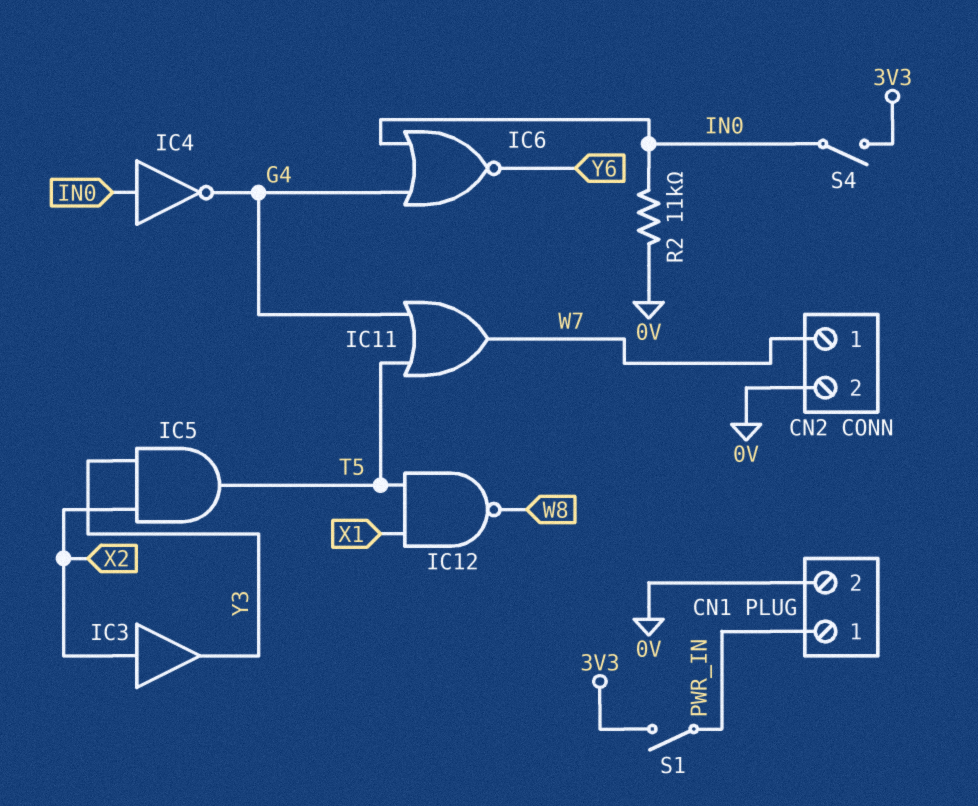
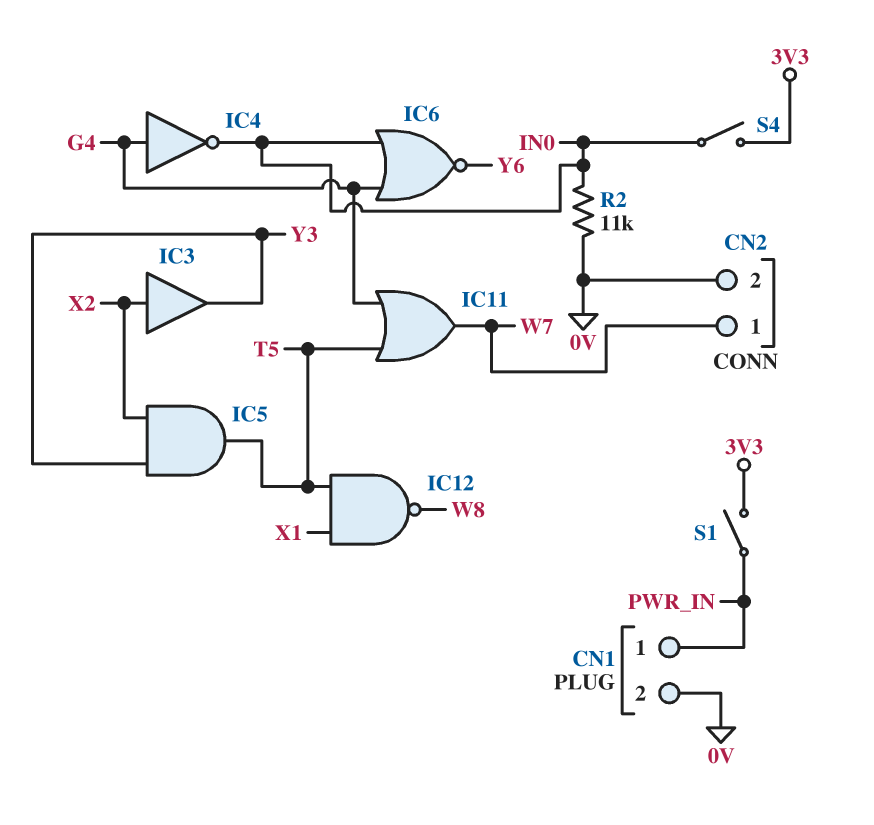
IC4: NOT (in IN0, out G4) -> NOT (in G4, out IN0)

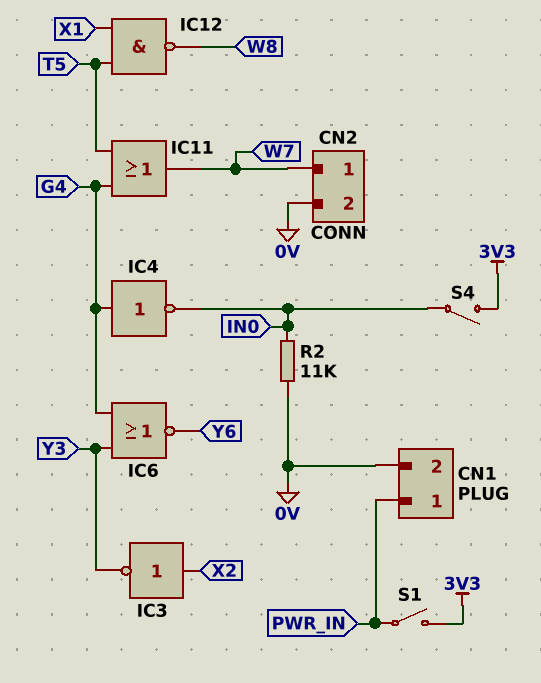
IC3: buffer (in X2, out Y3) -> NOT (in X2, out Y3)
IC5: AND (in X2, in Y3, out T5) -> none
IC6: NOR (in G4, in IN0, out Y6) -> NOR (in G4, in Y3, out Y6)

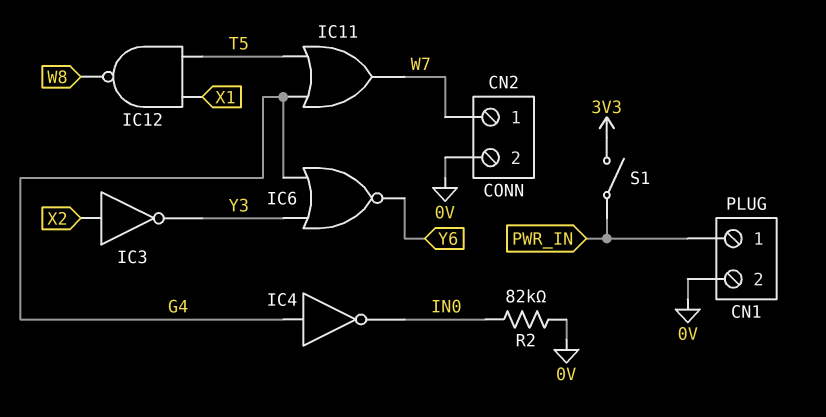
R2: 11k (0V, IN0) -> 82k (0V, IN0)
S4: switch (3V3, IN0) -> none

